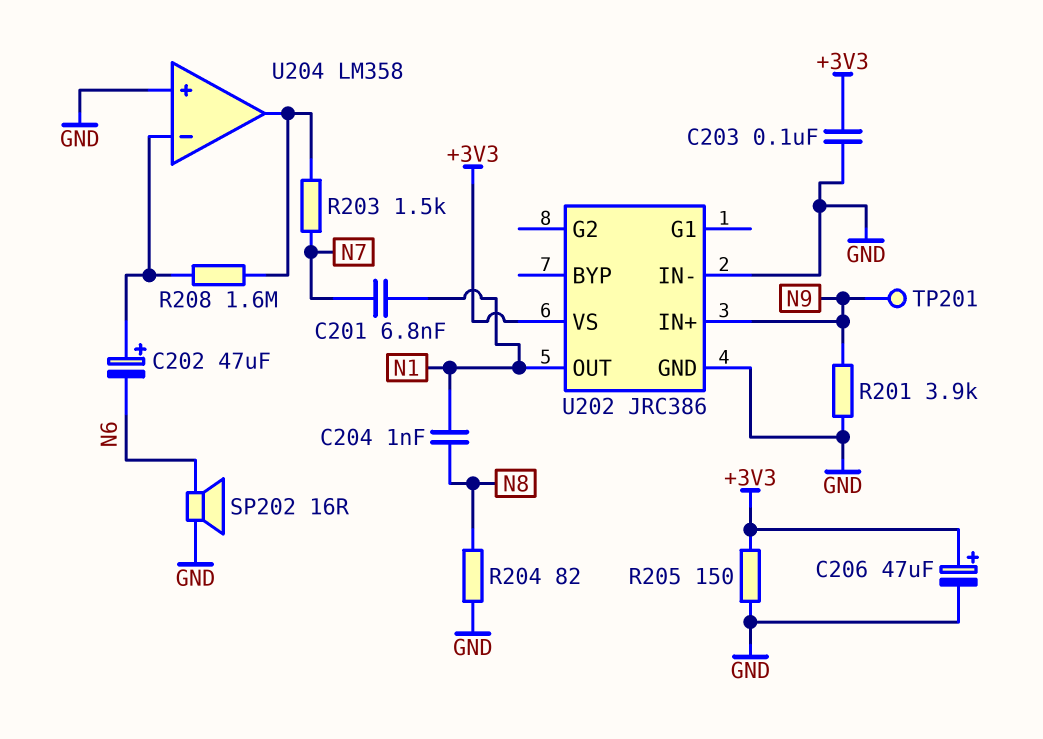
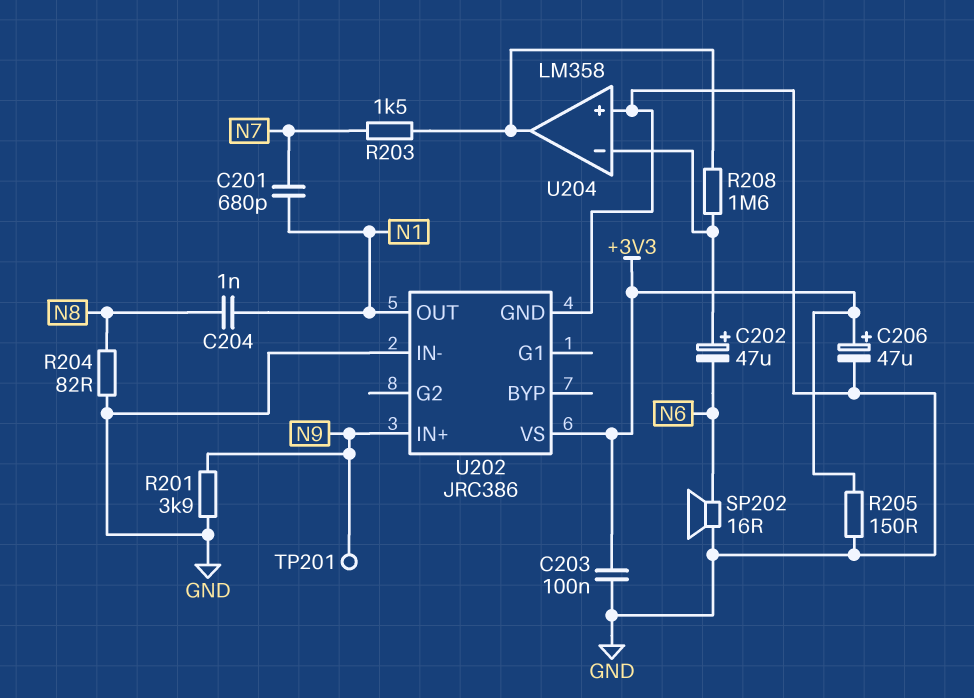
C201: 6.8nF (N1, N7) -> 680pF (N1, N7)

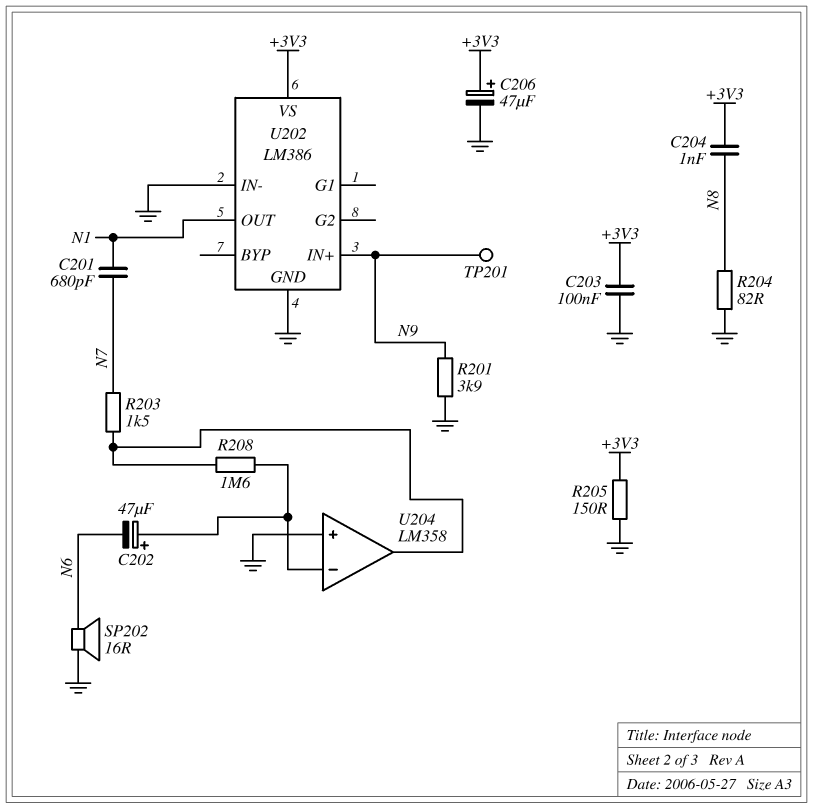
C204: 1nF (N1, N8) -> 1nF (+3V3, N8)
U202: JRC386 -> LM386

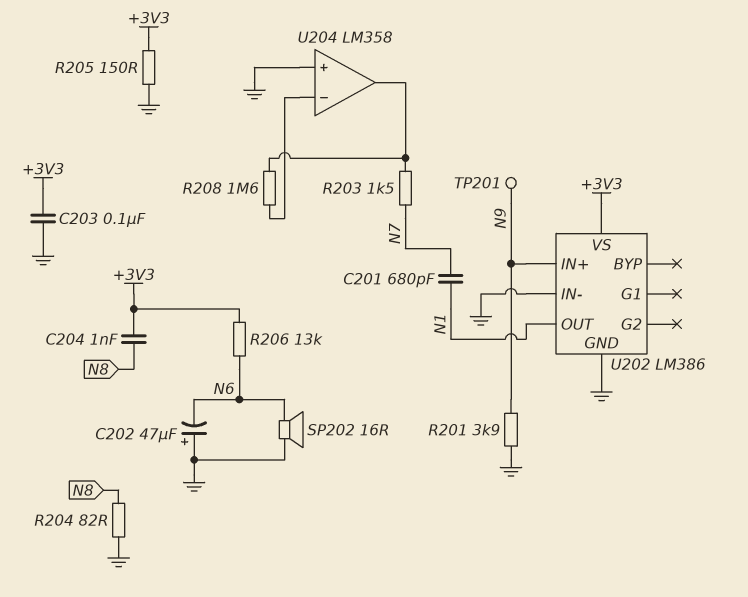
C202: 47uF (plus U204/in-, minus N6) -> 47uF (plus GND, minus N6)
C206: 47uF (plus +3V3, minus GND) -> none
R206: none -> 13k (+3V3, N6)

